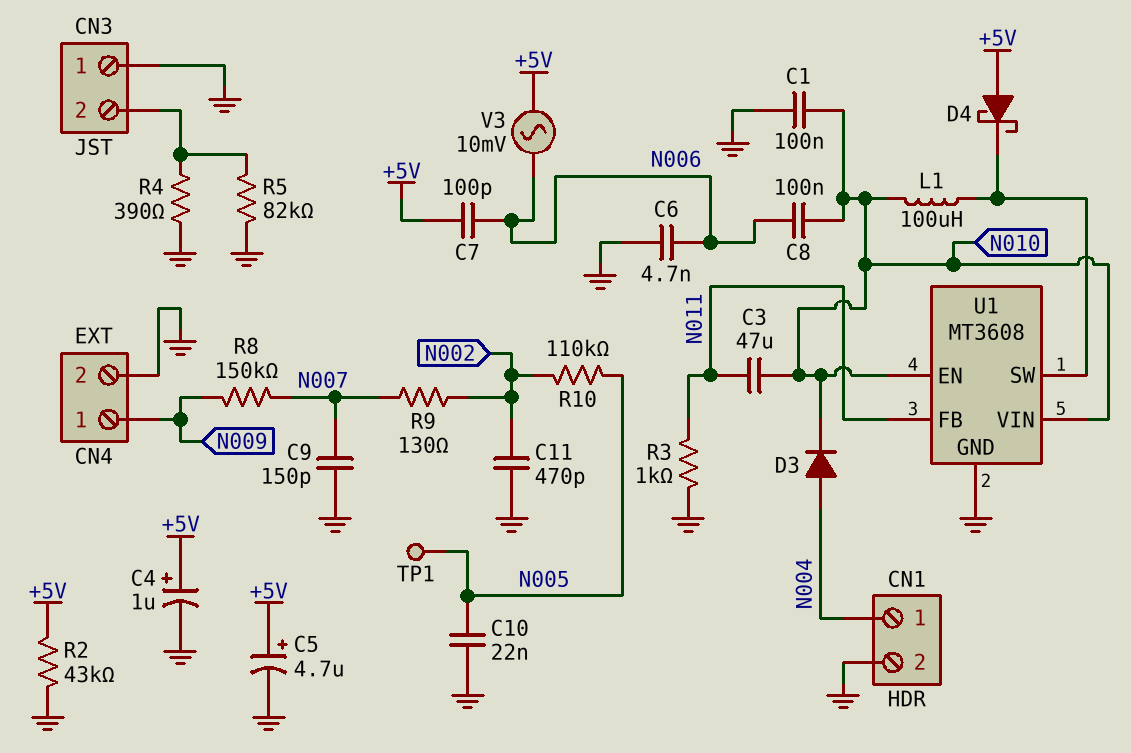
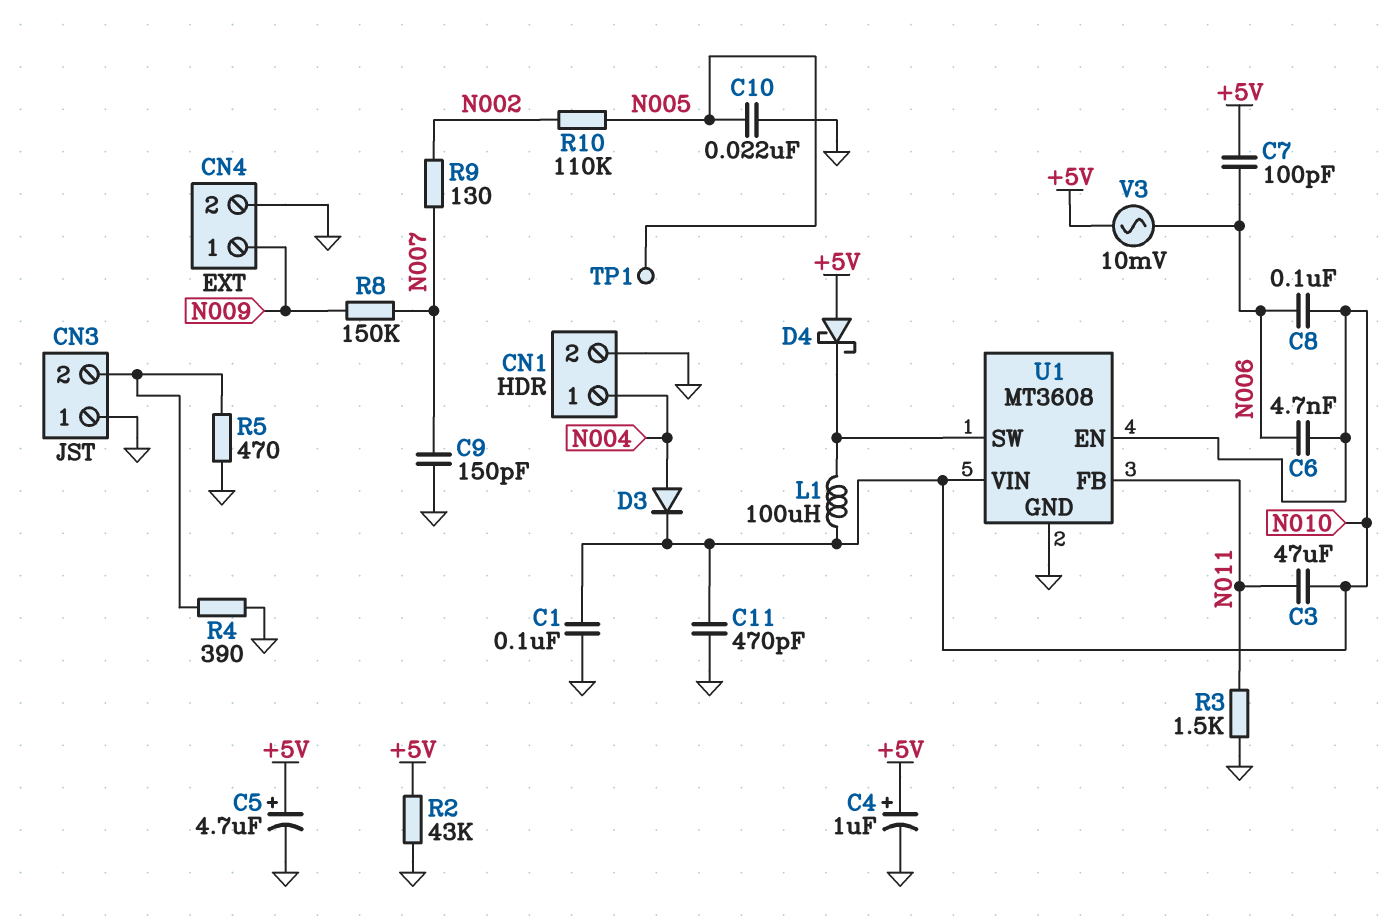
C6: 4.7nF (GND, N006) -> 4.7nF (N006, N010)
C11: 470pF (GND, N002) -> 470pF (GND, N010)
R3: 1k (GND, N011) -> 1.5k (GND, N011)
R5: 82k (CN3/2, GND) -> 470 (CN3/2, GND)

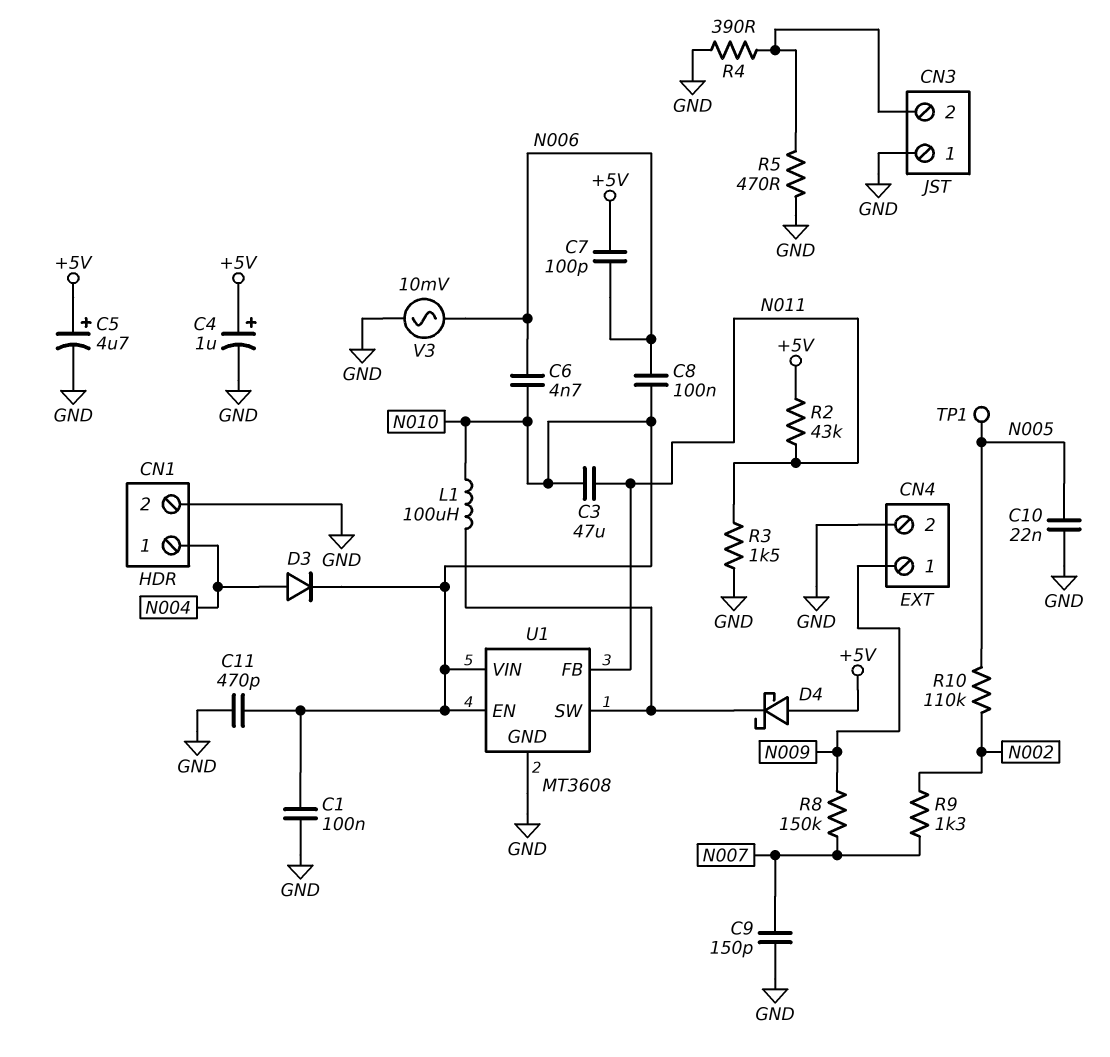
R2: 43k (+5V, GND) -> 43k (+5V, N011)
R9: 130 (N002, N007) -> 1.3k (N002, N007)
V3: AC 10mV (+5V, N006) -> AC 10mV (GND, N006)

